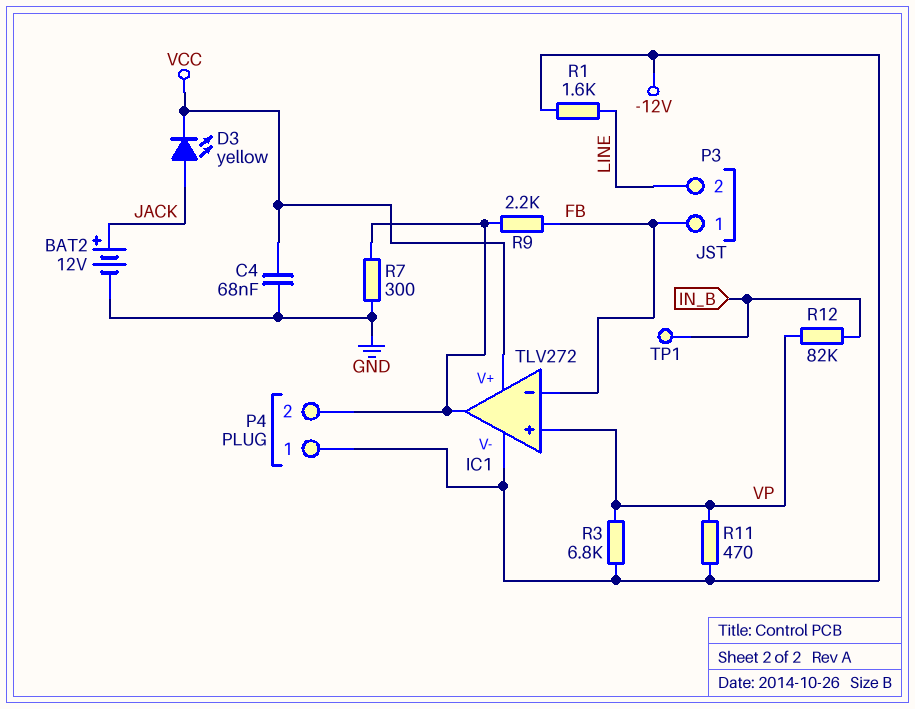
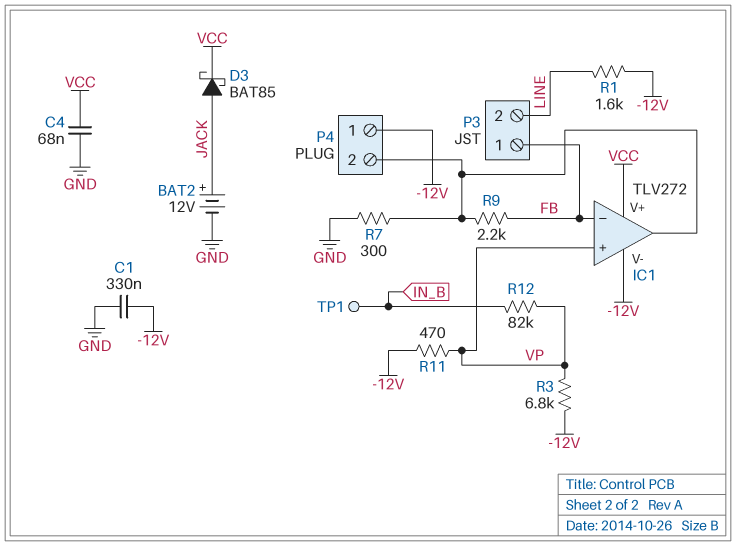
C1: none -> 330nF (-12V, GND)
D3: LED yellow (A JACK, K VCC) -> schottky BAT85 (A JACK, K VCC)

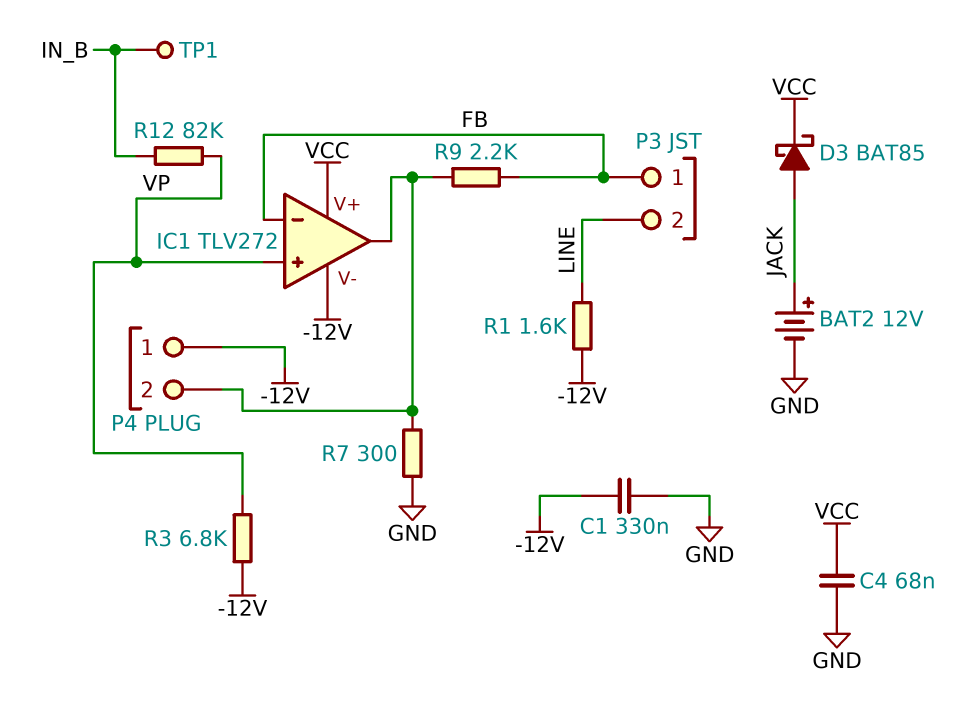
R11: 470 (-12V, VP) -> none

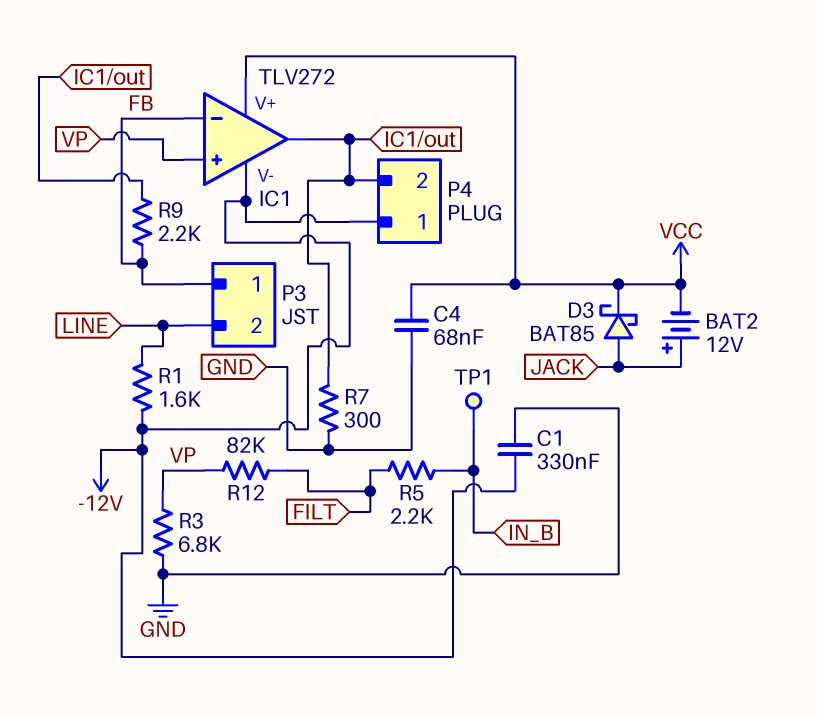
BAT2: 12V (plus JACK, minus GND) -> 12V (plus JACK, minus VCC)
R3: 6.8k (-12V, VP) -> 6.8k (GND, VP)
R5: none -> 2.2k (FILT, IN_B)
R12: 82k (IN_B, VP) -> 82k (FILT, VP)

